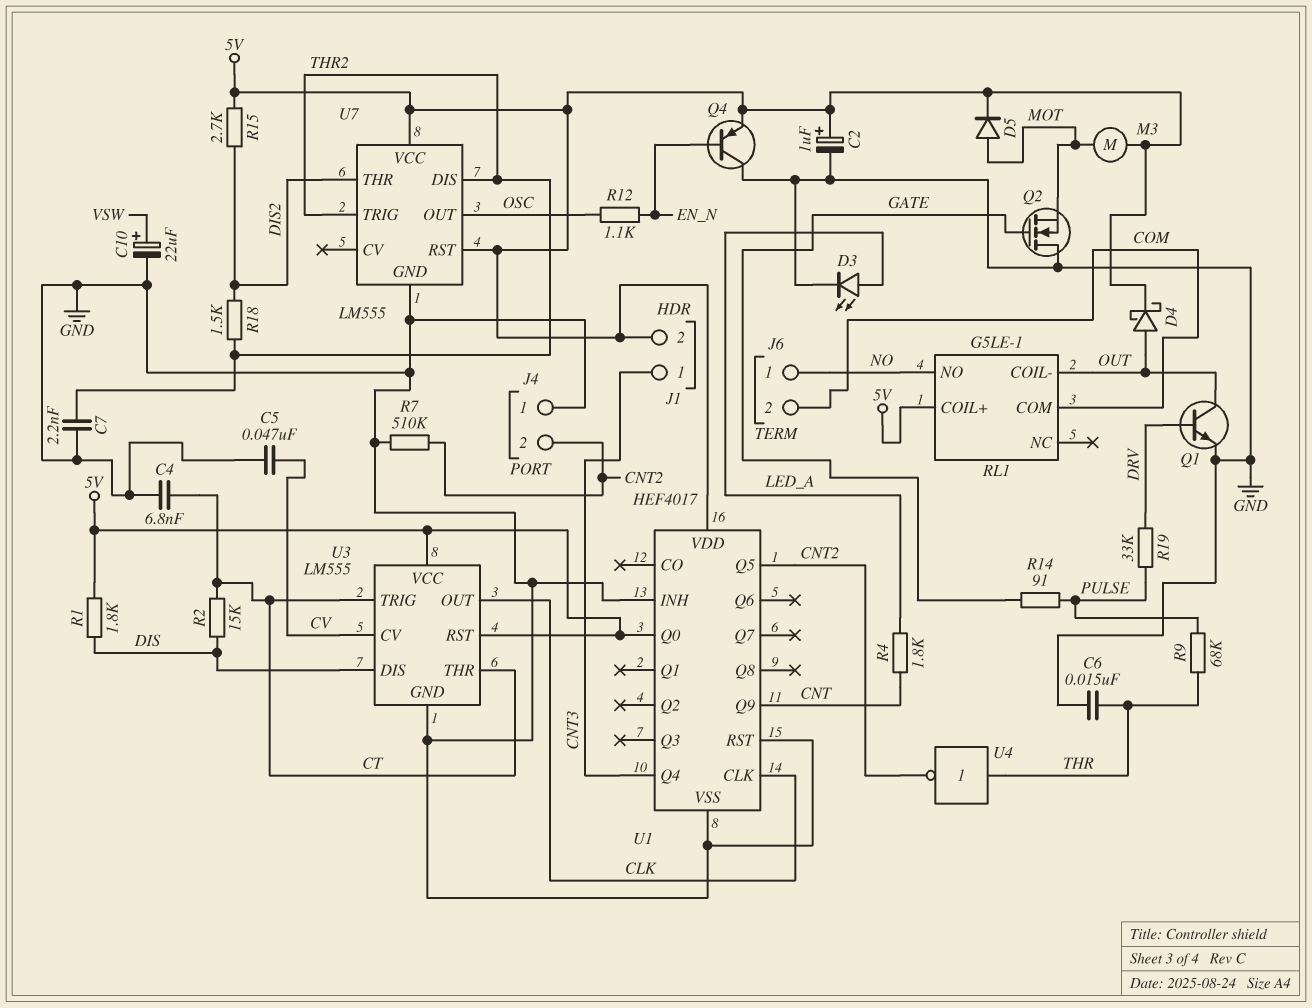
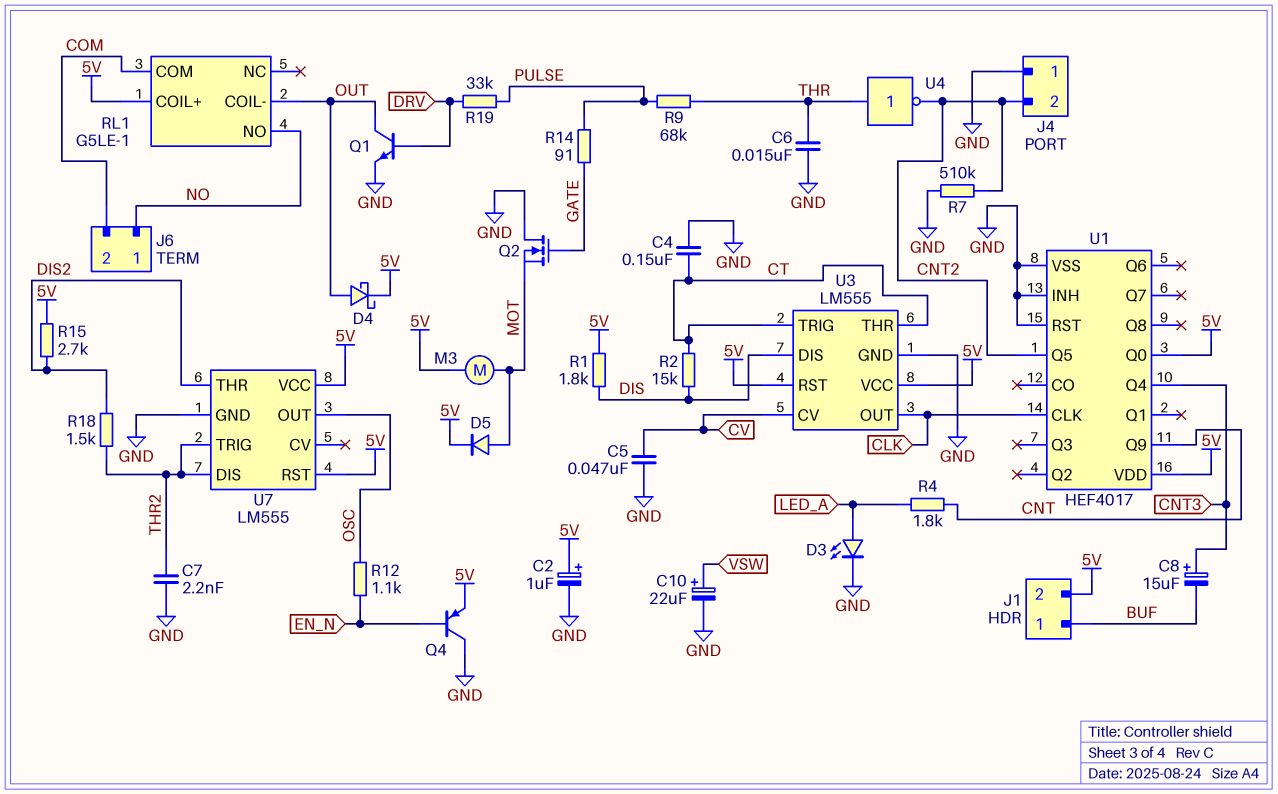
C4: 6.8nF (CT, GND) -> 150nF (CT, GND)
C8: none -> 15uF (plus CNT3, minus BUF)
J1 pin 1: CNT3 -> BUF

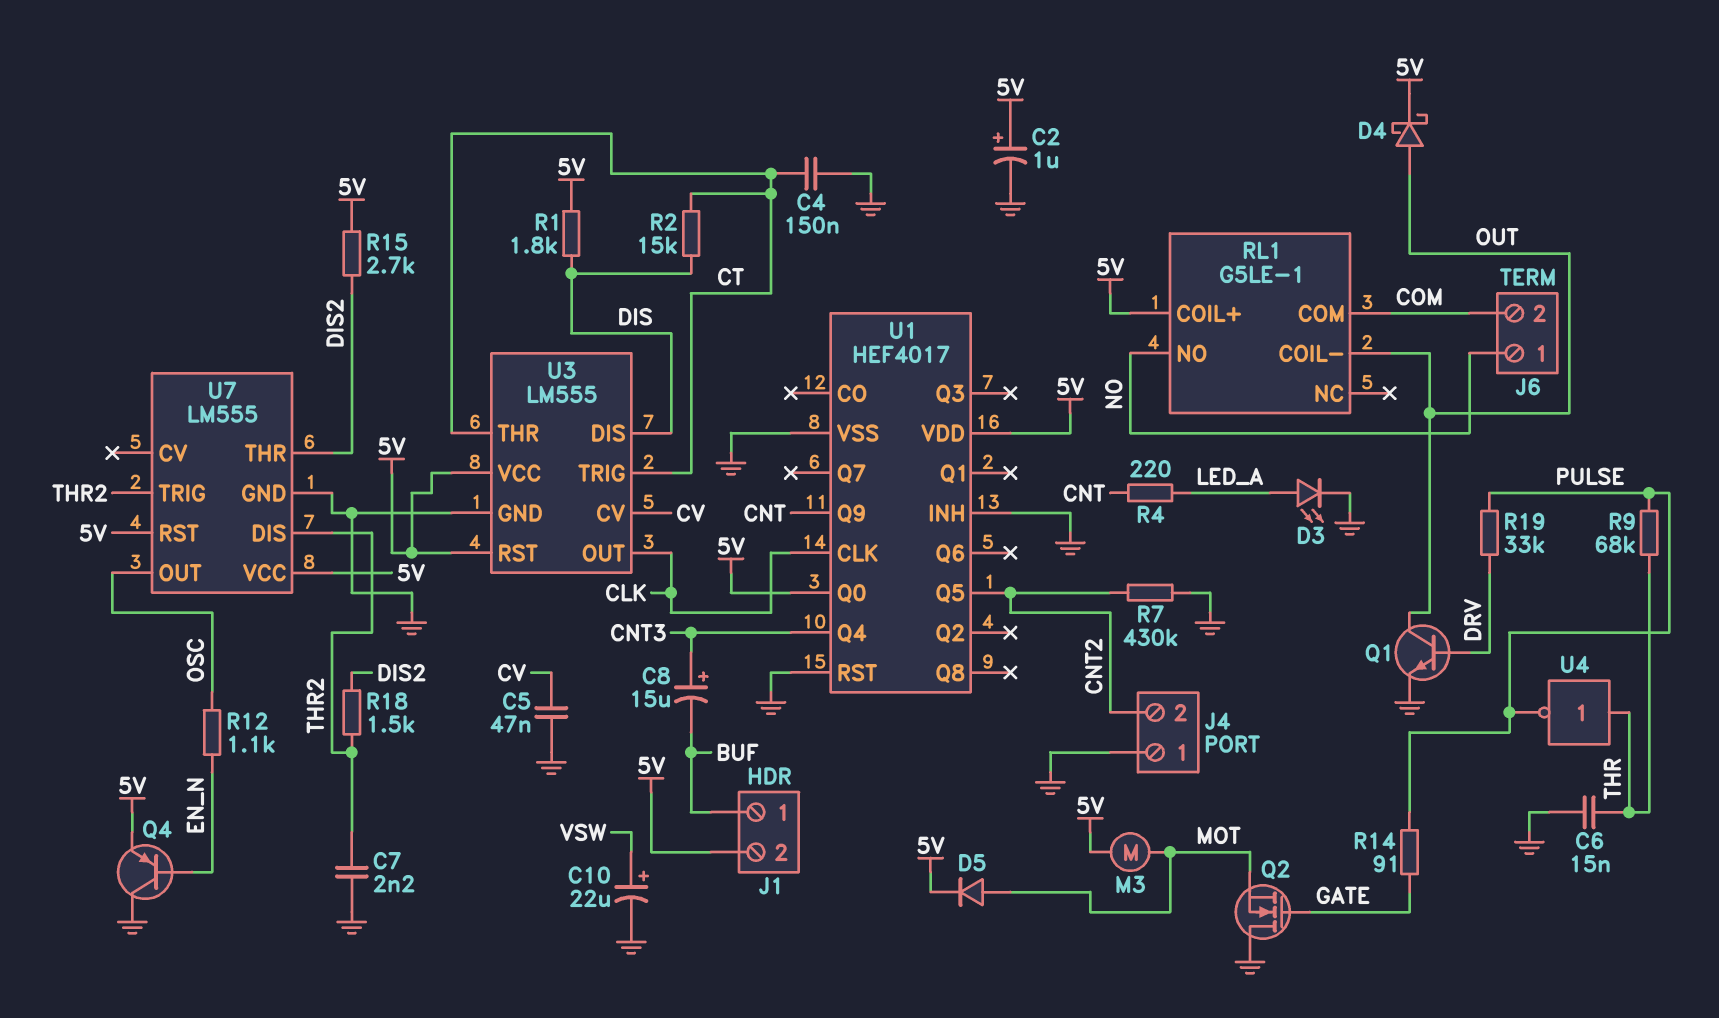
R4: 1.8k (CNT, LED_A) -> 220 (CNT, LED_A)
R7: 510k (CNT2, GND) -> 430k (CNT2, GND)
U4: NOT (in THR, out CNT2) -> NOT (in THR, out PULSE)

